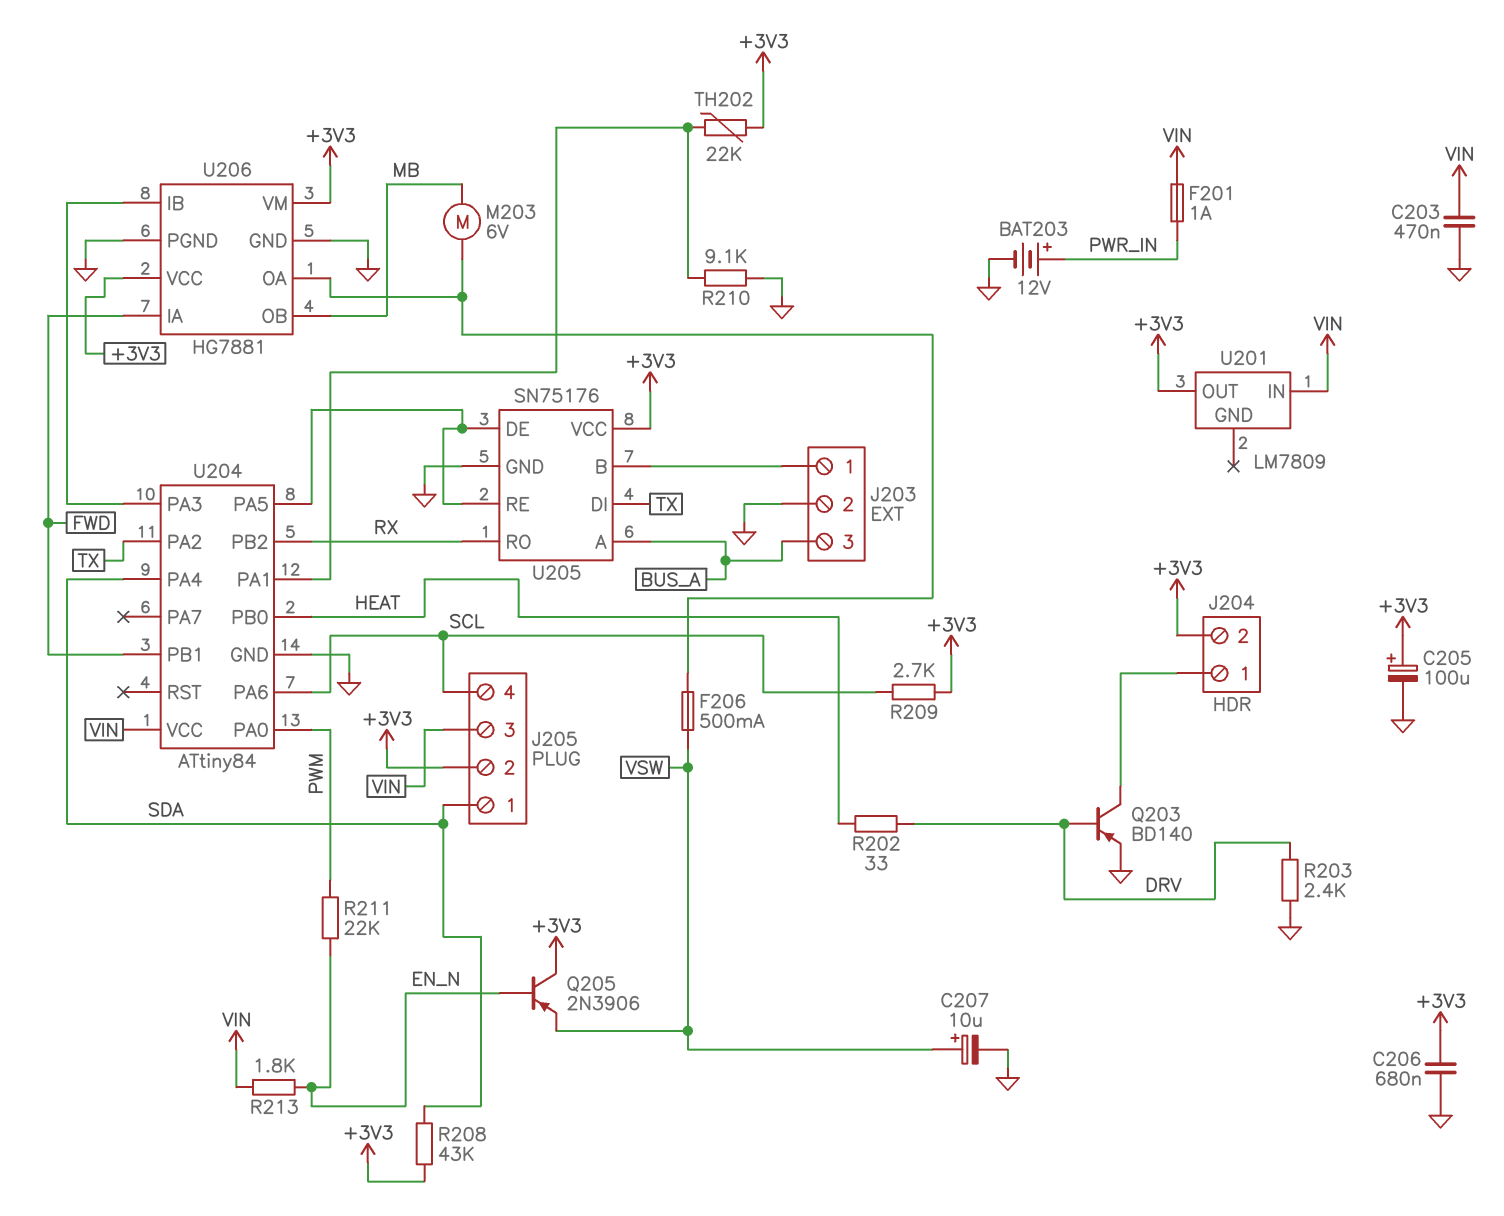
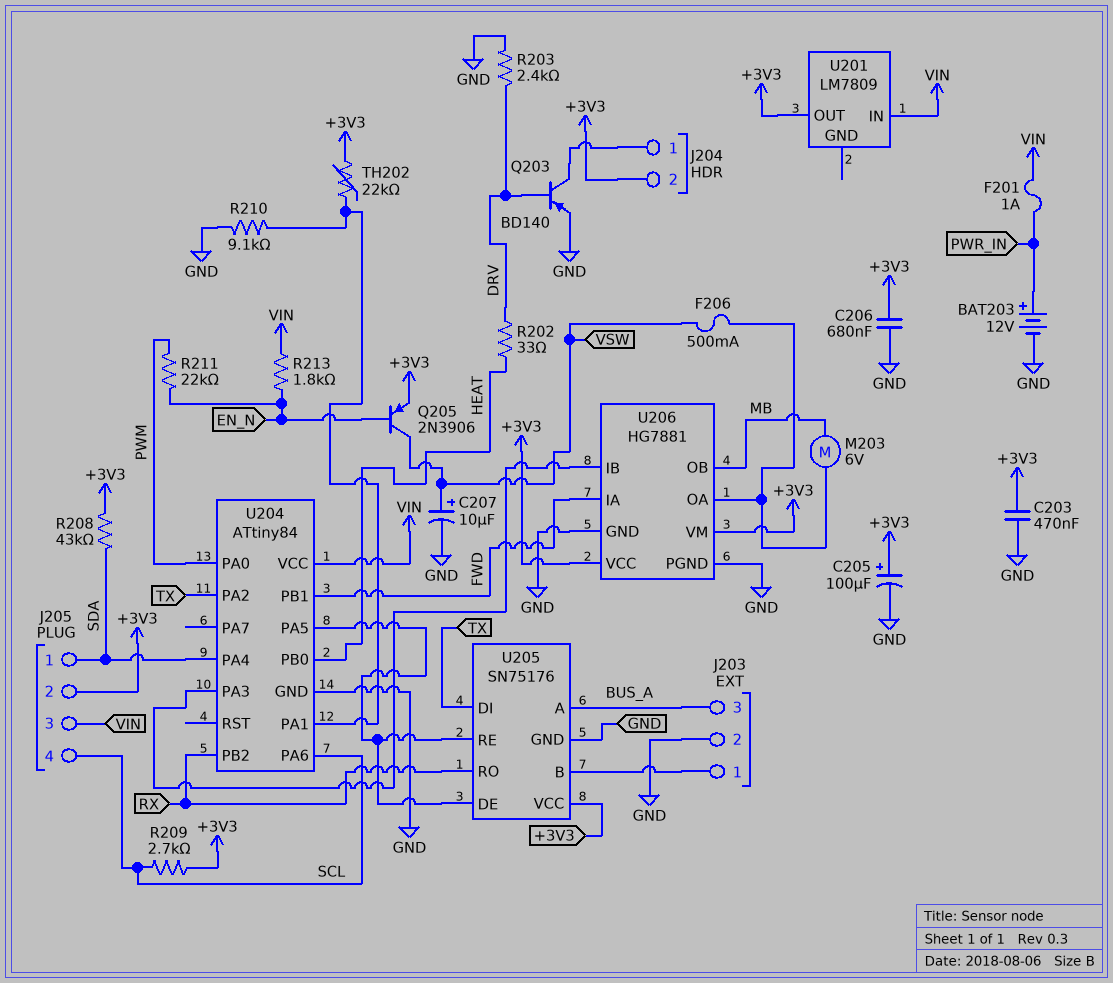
C203: 470nF (GND, VIN) -> 470nF (+3V3, GND)
Q205: PNP 2N3906 (B EN_N, C +3V3, E VSW) -> PNP 2N3906 (B EN_N, C VSW, E +3V3)

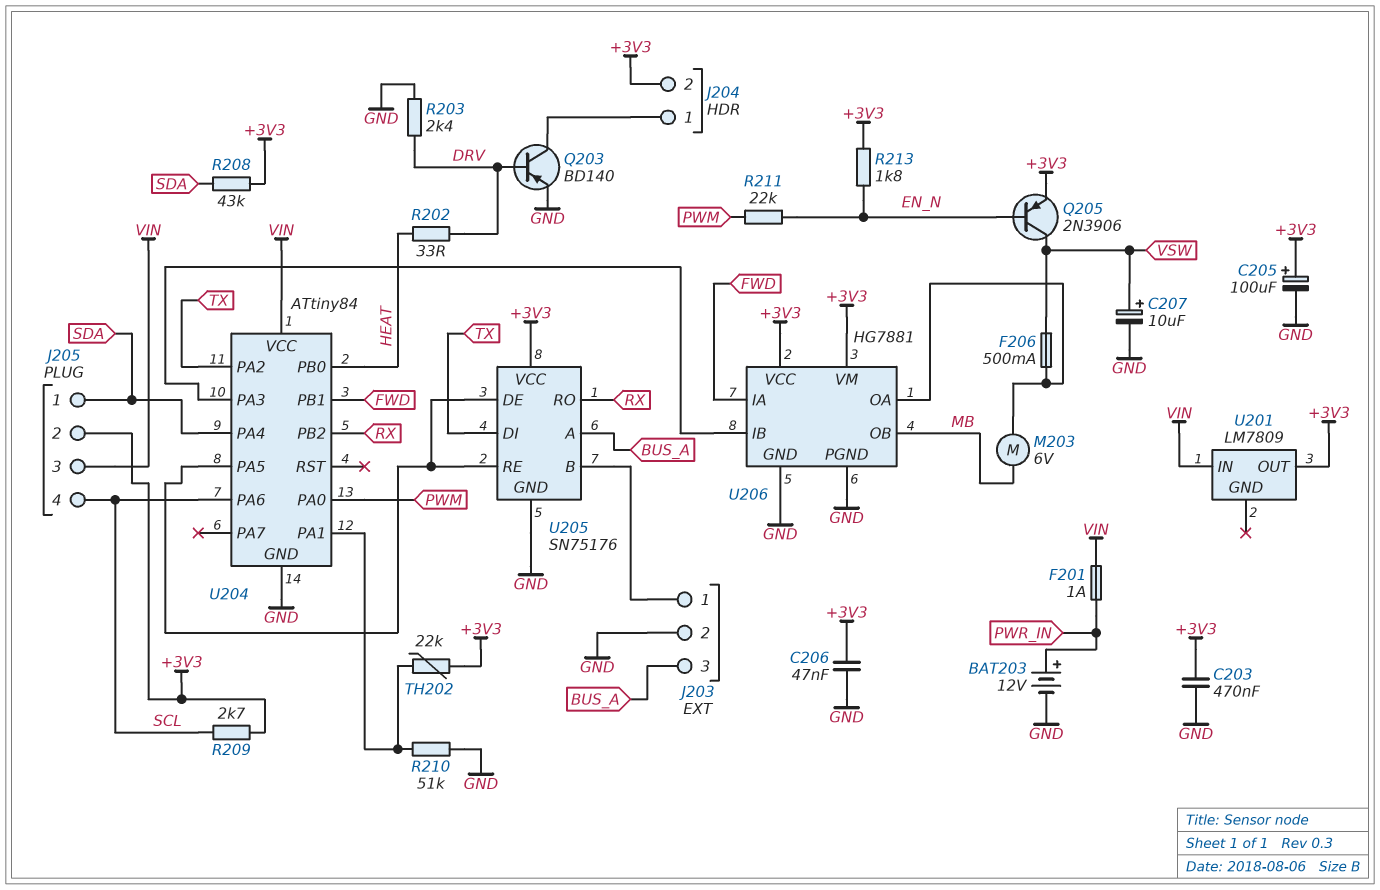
C206: 680nF (+3V3, GND) -> 47nF (+3V3, GND)
R210: 9.1k (GND, U204/PA1) -> 51k (GND, U204/PA1)
R213: 1.8k (EN_N, VIN) -> 1.8k (+3V3, EN_N)

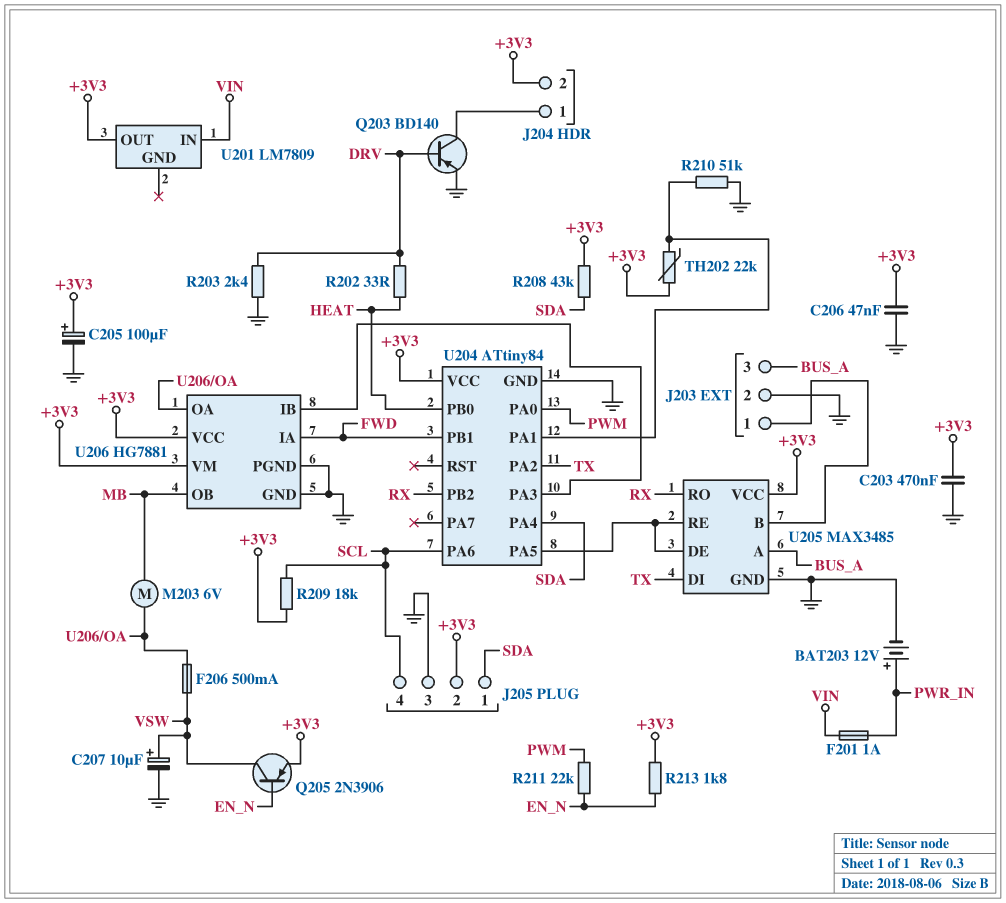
J205 pin 3: VIN -> GND
R209: 2.7k (+3V3, SCL) -> 18k (+3V3, SCL)
U204 pin VCC: VIN -> +3V3
U205: SN75176 -> MAX3485

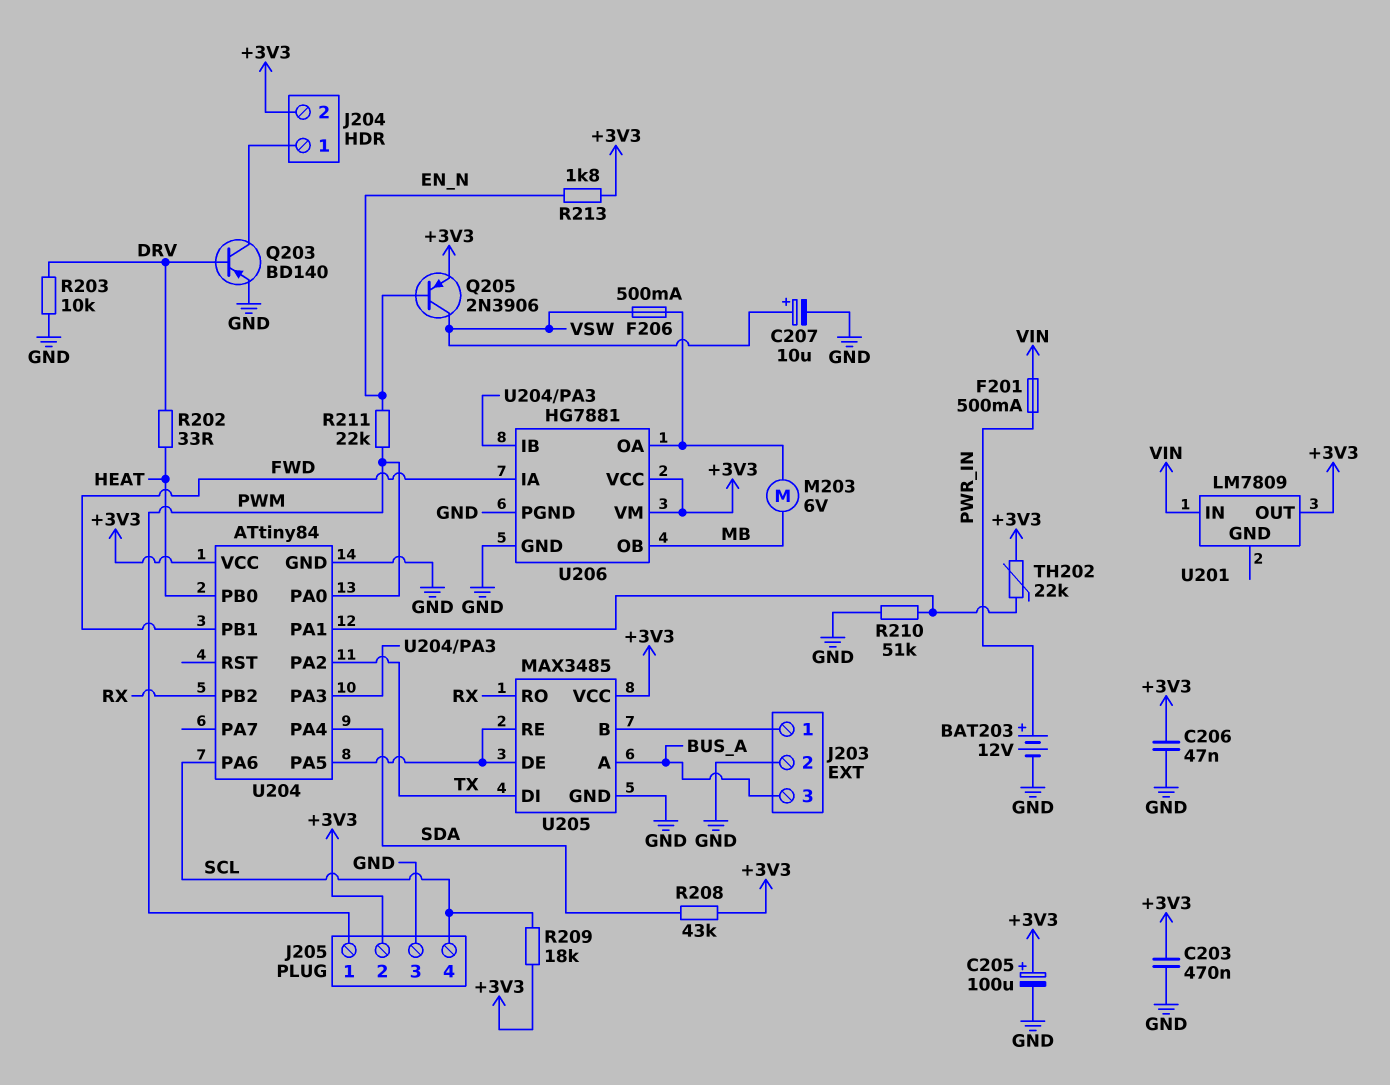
F201: 1A (PWR_IN, VIN) -> 500mA (PWR_IN, VIN)
J205 pin 1: SDA -> PWM
R203: 2.4k (DRV, GND) -> 10k (DRV, GND)

